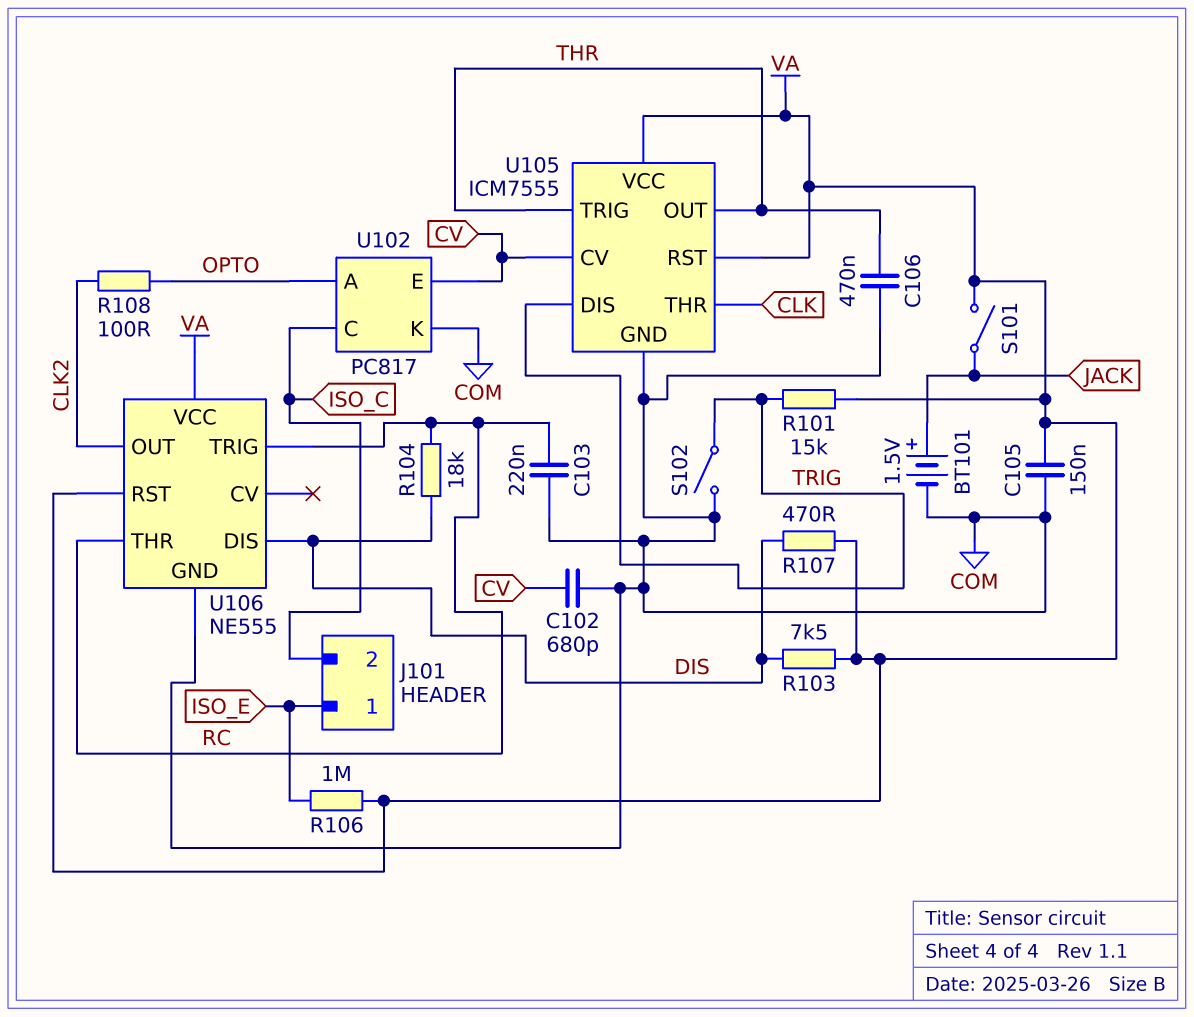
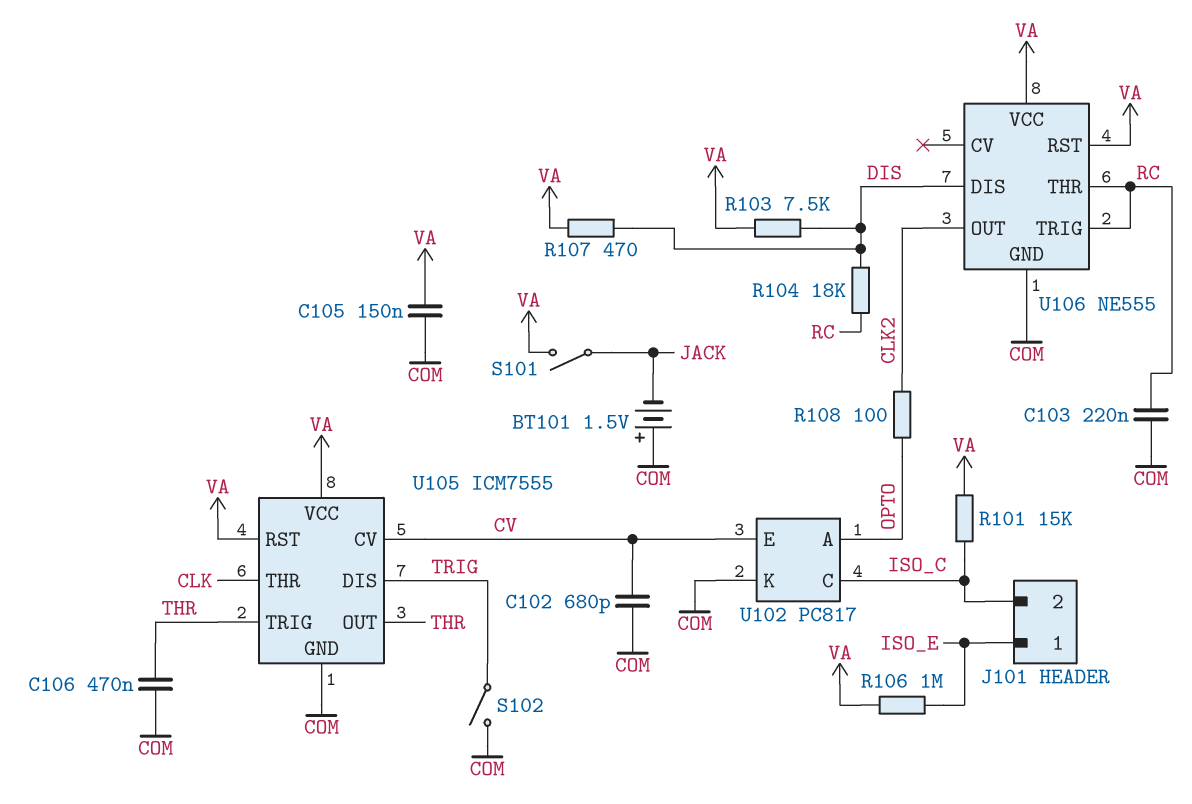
BT101: 1.5V (plus JACK, minus COM) -> 1.5V (plus COM, minus JACK)
R101: 15k (TRIG, VA) -> 15k (ISO_C, VA)

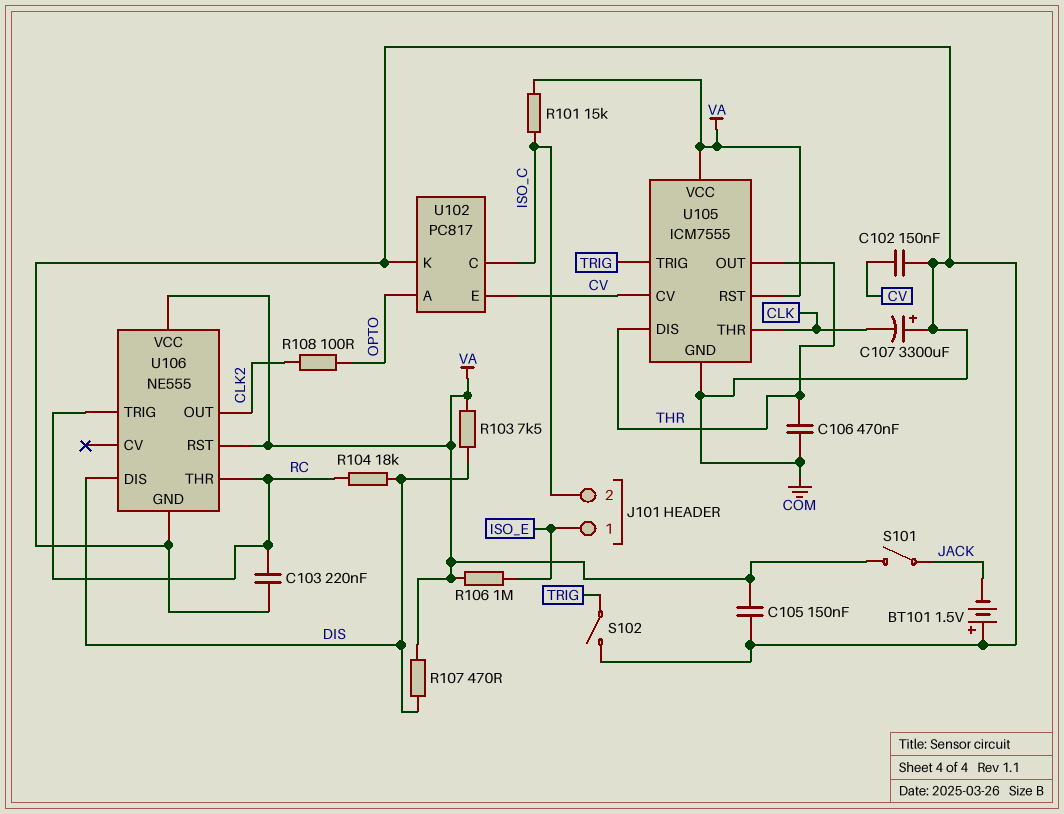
C102: 680pF (COM, CV) -> 150nF (COM, CV)
C107: none -> 3300uF (plus COM, minus CLK)
U105 pin DIS: TRIG -> THR
U105 pin TRIG: THR -> TRIG

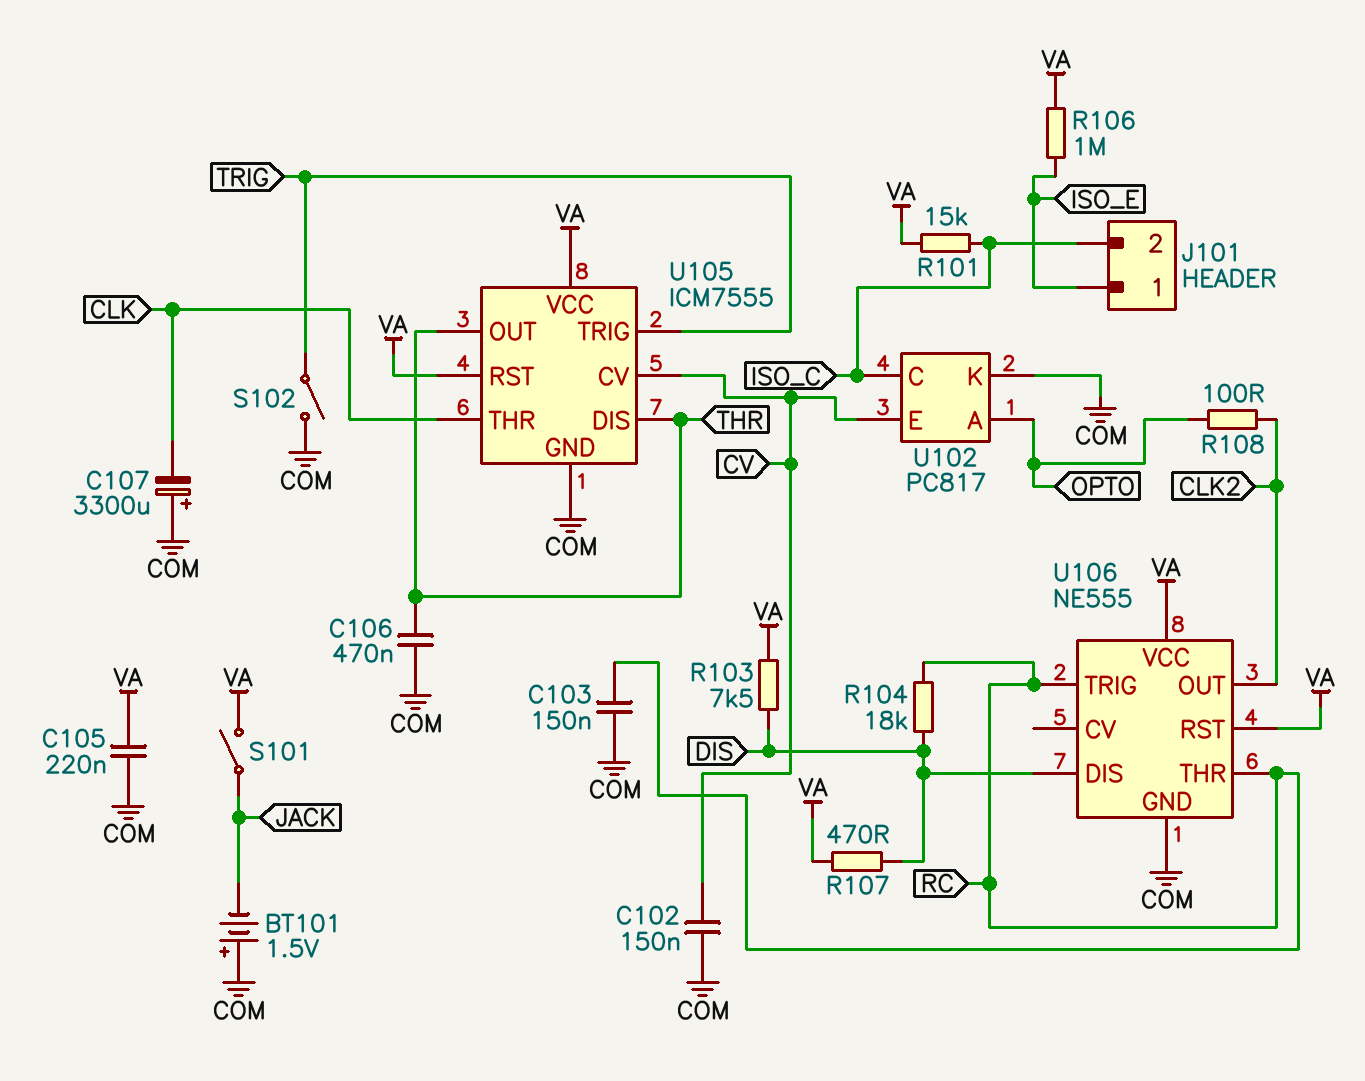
C103: 220nF (COM, RC) -> 150nF (COM, RC)
C105: 150nF (COM, VA) -> 220nF (COM, VA)

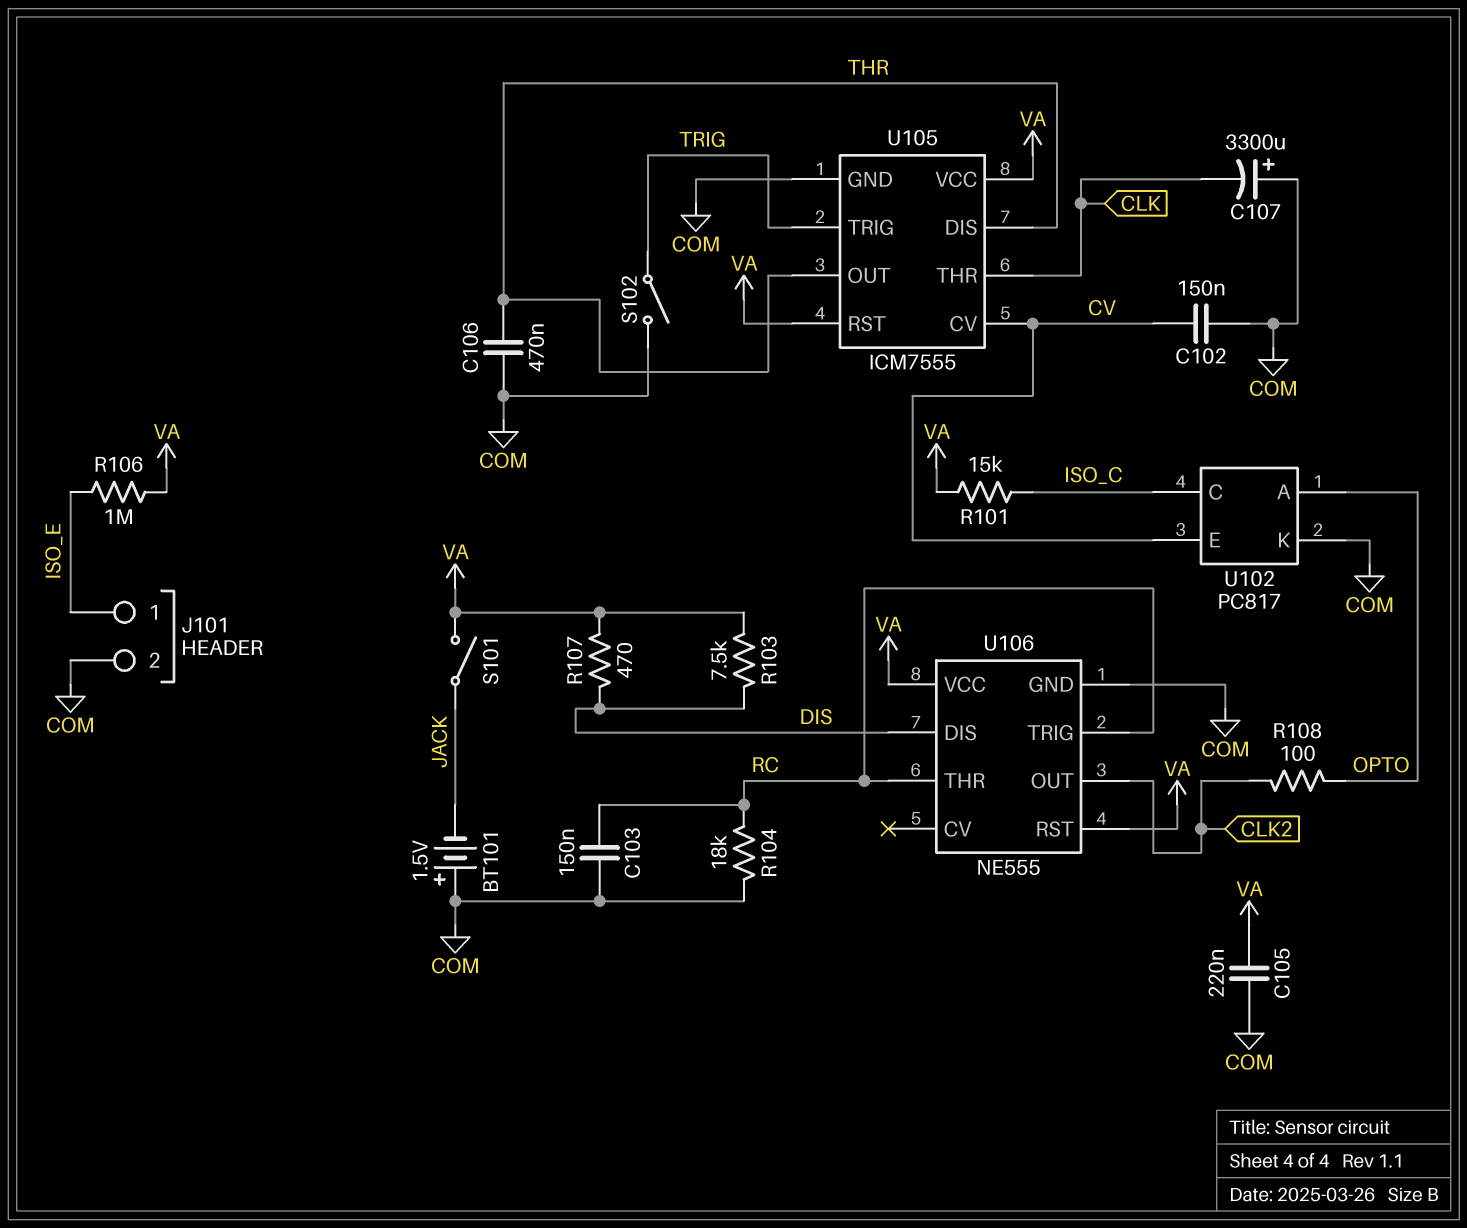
J101 pin 2: ISO_C -> COM
R104: 18k (DIS, RC) -> 18k (COM, RC)

